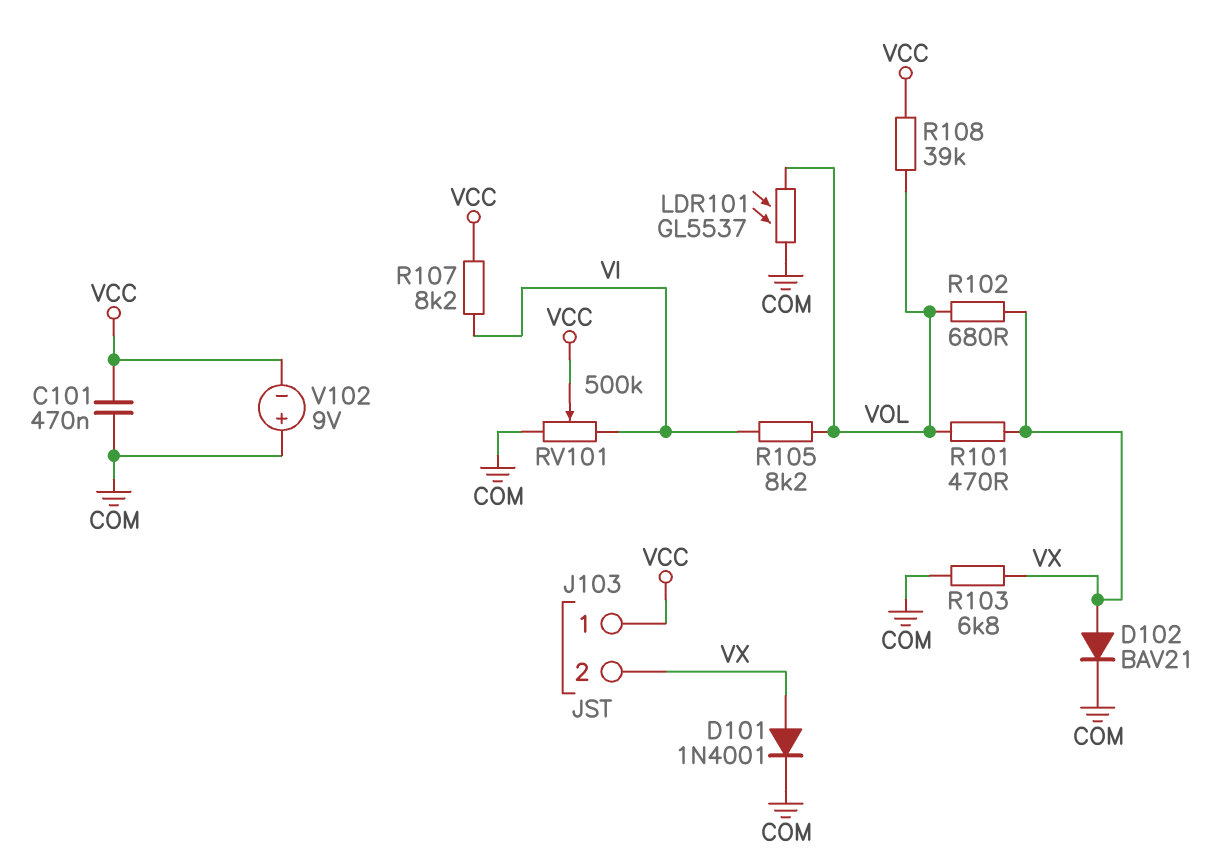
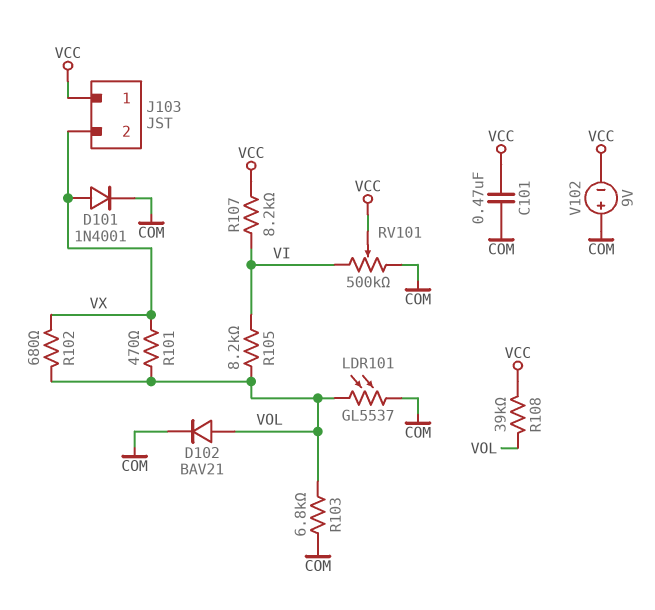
D102: diode BAV21 (A VX, K COM) -> diode BAV21 (A VOL, K COM)
R103: 6.8k (COM, VX) -> 6.8k (COM, VOL)

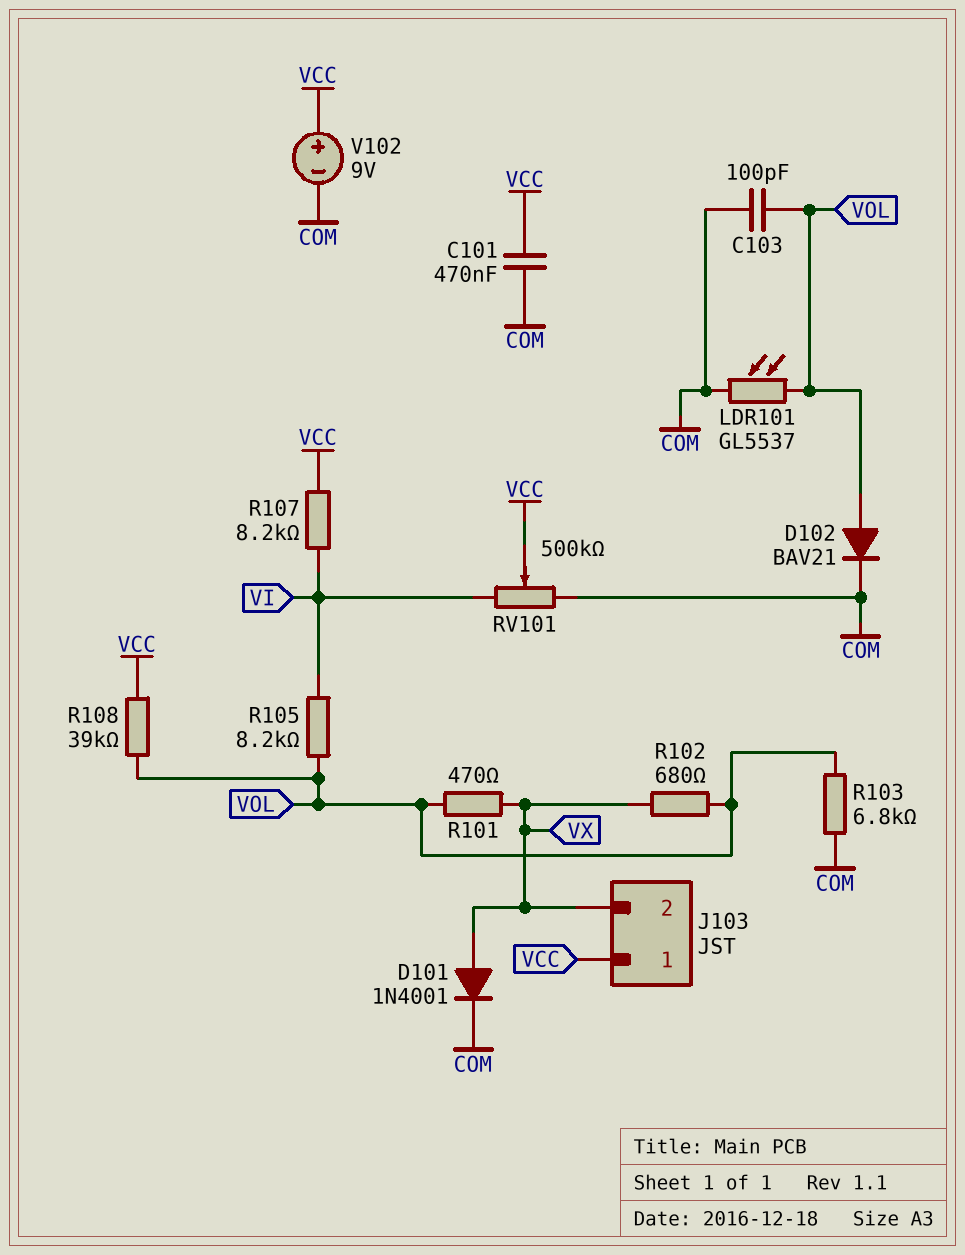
C103: none -> 100pF (COM, VOL)
V102: 9V (plus COM, minus VCC) -> 9V (plus VCC, minus COM)

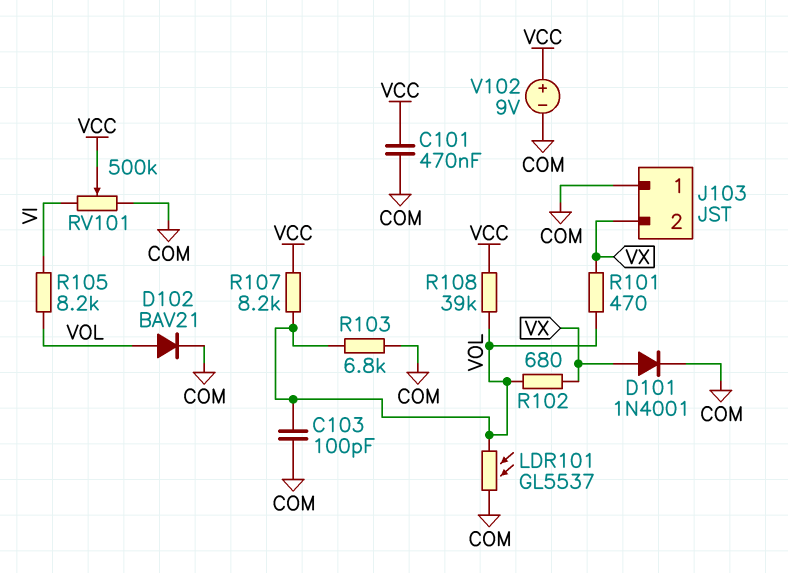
J103 pin 1: VCC -> COM
R107: 8.2k (VCC, VI) -> 8.2k (VCC, VOL)

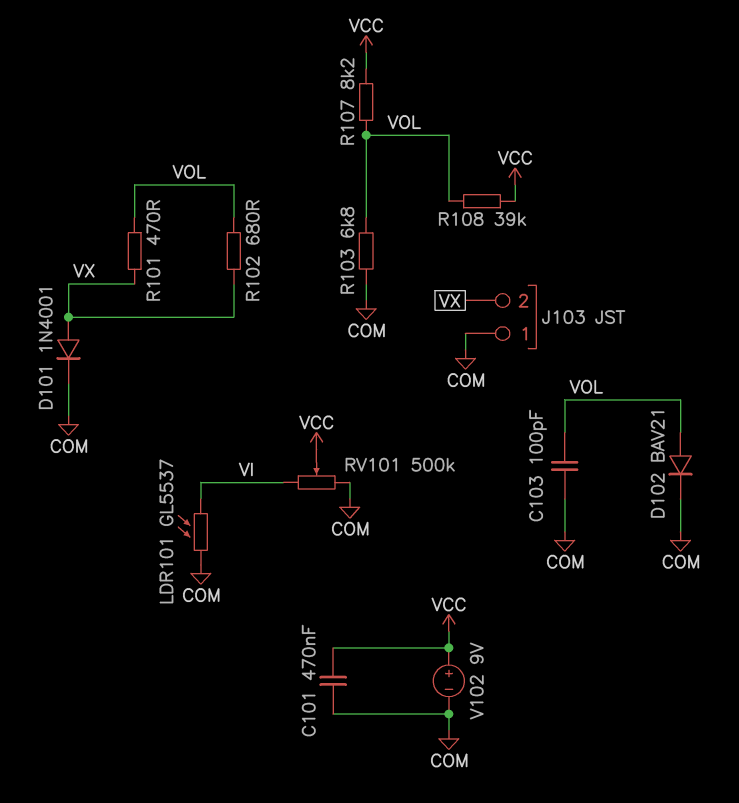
LDR101: GL5537 (COM, VOL) -> GL5537 (COM, VI)
R105: 8.2k (VI, VOL) -> none

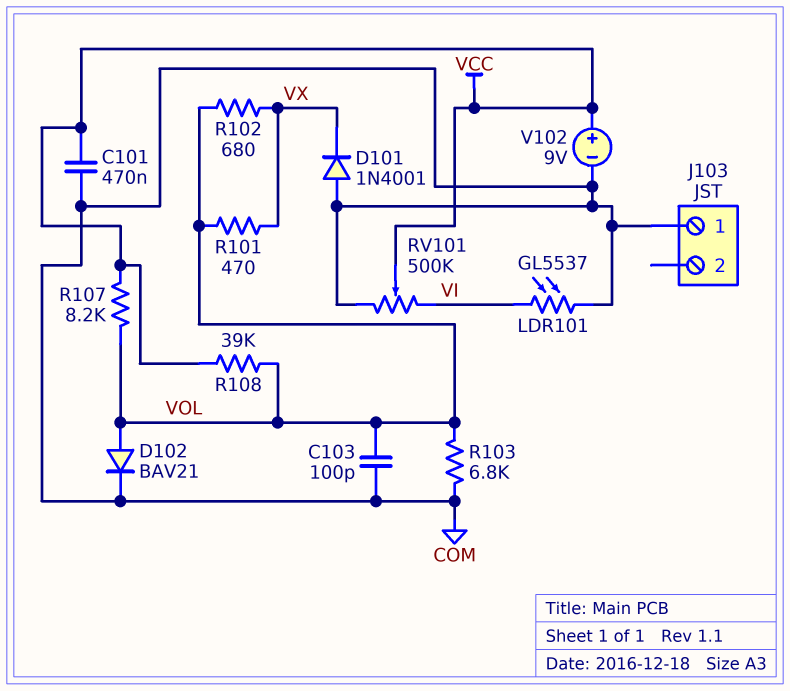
D101: diode 1N4001 (A VX, K COM) -> diode 1N4001 (A COM, K VX)
J103 pin 2: VX -> none

